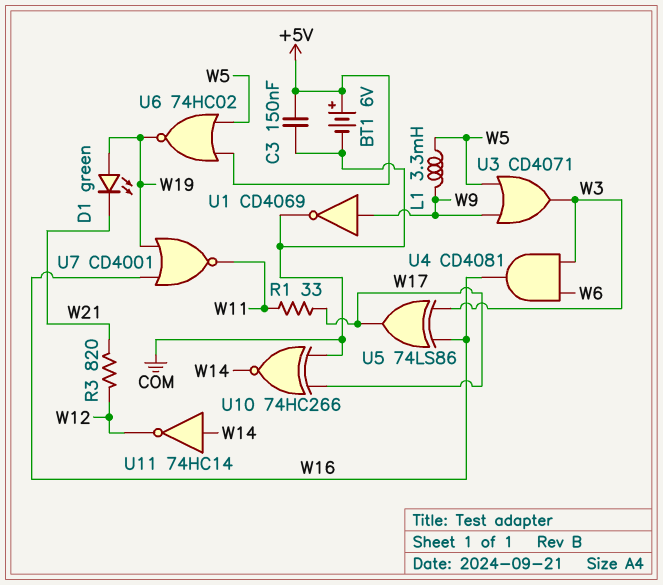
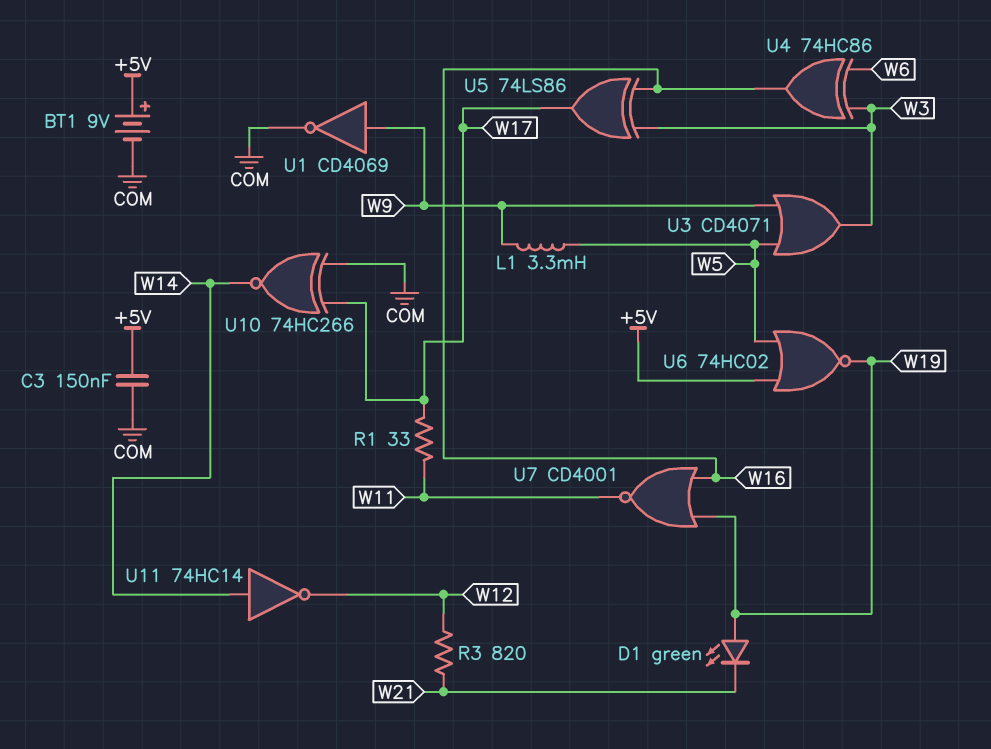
BT1: 6V (plus +5V, minus COM) -> 9V (plus +5V, minus COM)
U4: AND CD4081 (in W3, in W6, out W16) -> XOR 74HC86 (in W3, in W6, out W16)

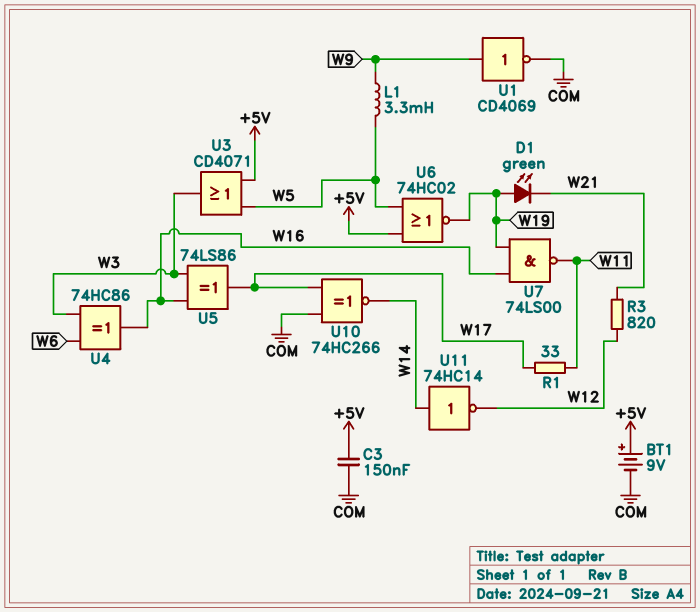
U3: OR CD4071 (in W5, in W9, out W3) -> OR CD4071 (in +5V, in W5, out W3)
U7: NOR CD4001 (in W16, in W19, out W11) -> NAND 74LS00 (in W16, in W19, out W11)

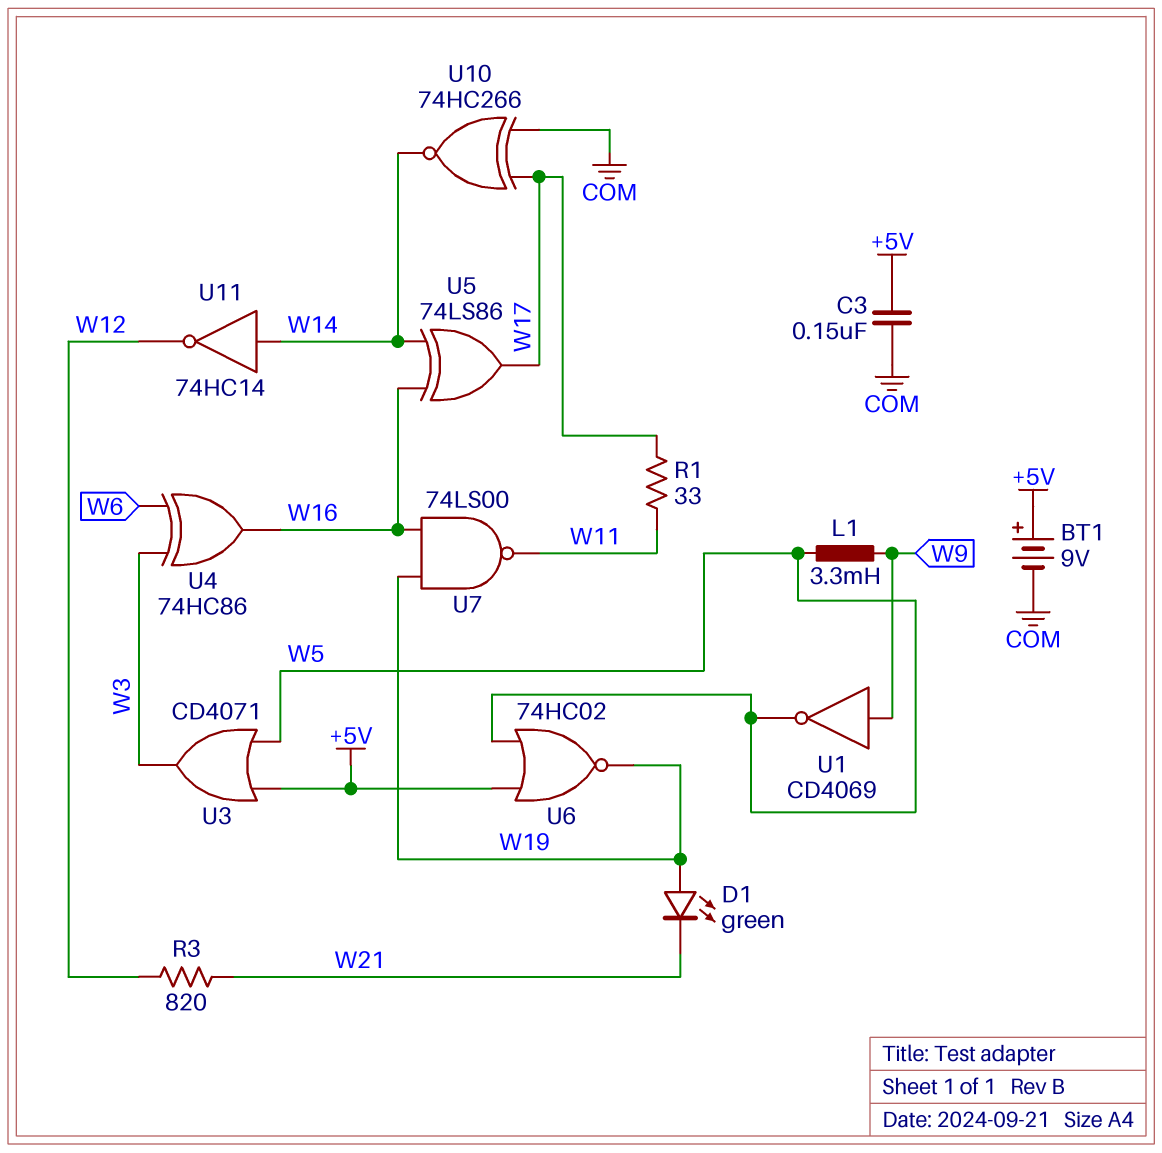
U1: NOT CD4069 (in W9, out COM) -> NOT CD4069 (in W9, out W5)
U5: XOR 74LS86 (in W3, in W16, out W17) -> XOR 74LS86 (in W14, in W16, out W17)

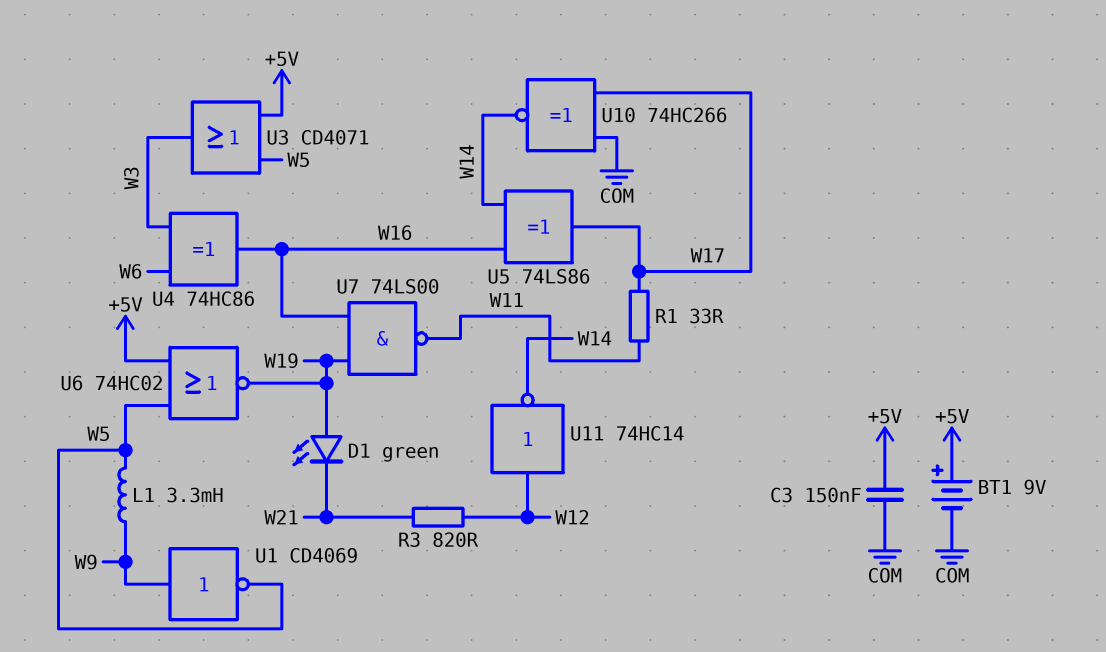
U11: NOT 74HC14 (in W14, out W12) -> NOT 74HC14 (in W12, out W14)

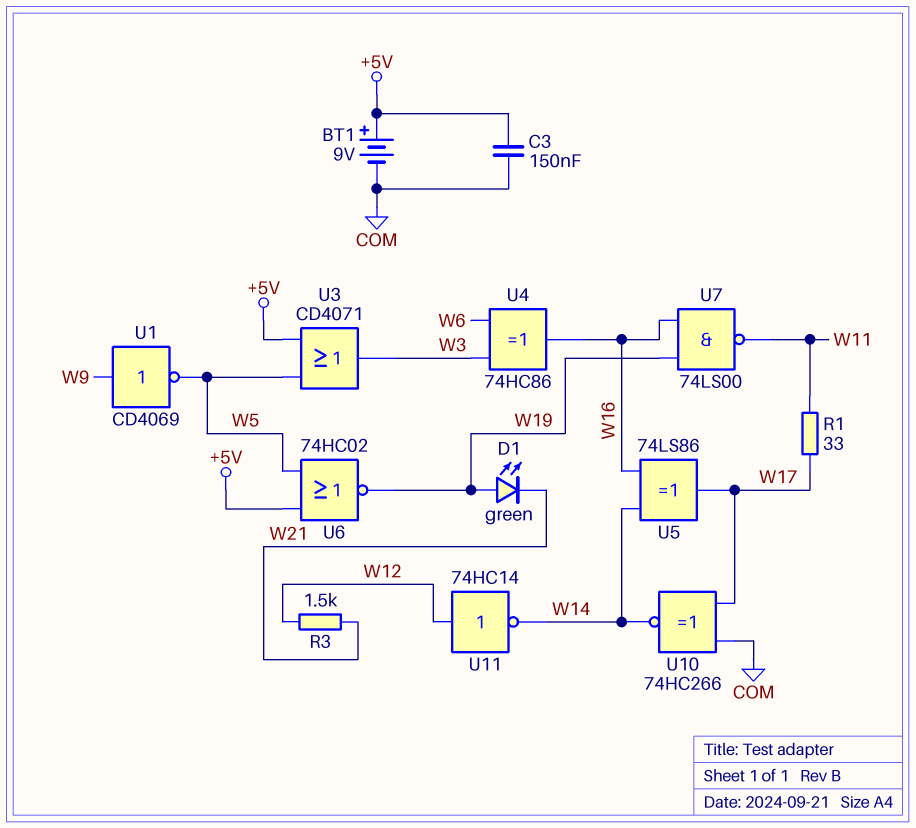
L1: 3.3mH (W5, W9) -> none
R3: 820 (W12, W21) -> 1.5k (W12, W21)

